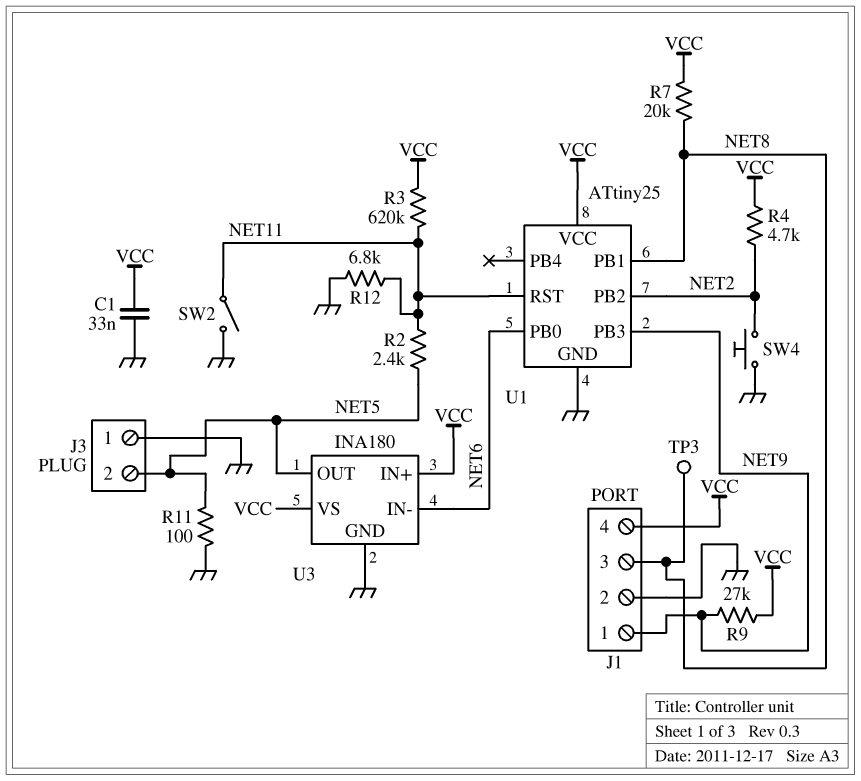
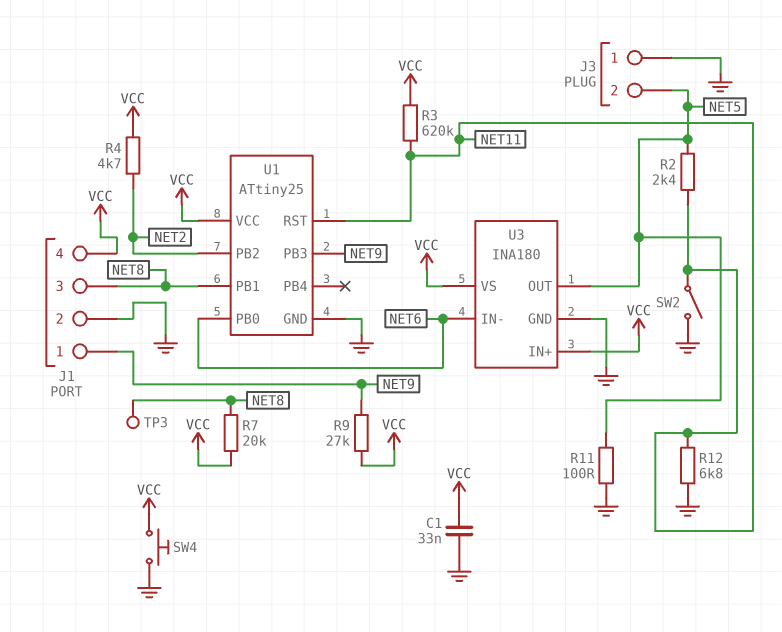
SW4: button (GND, NET2) -> button (GND, VCC)

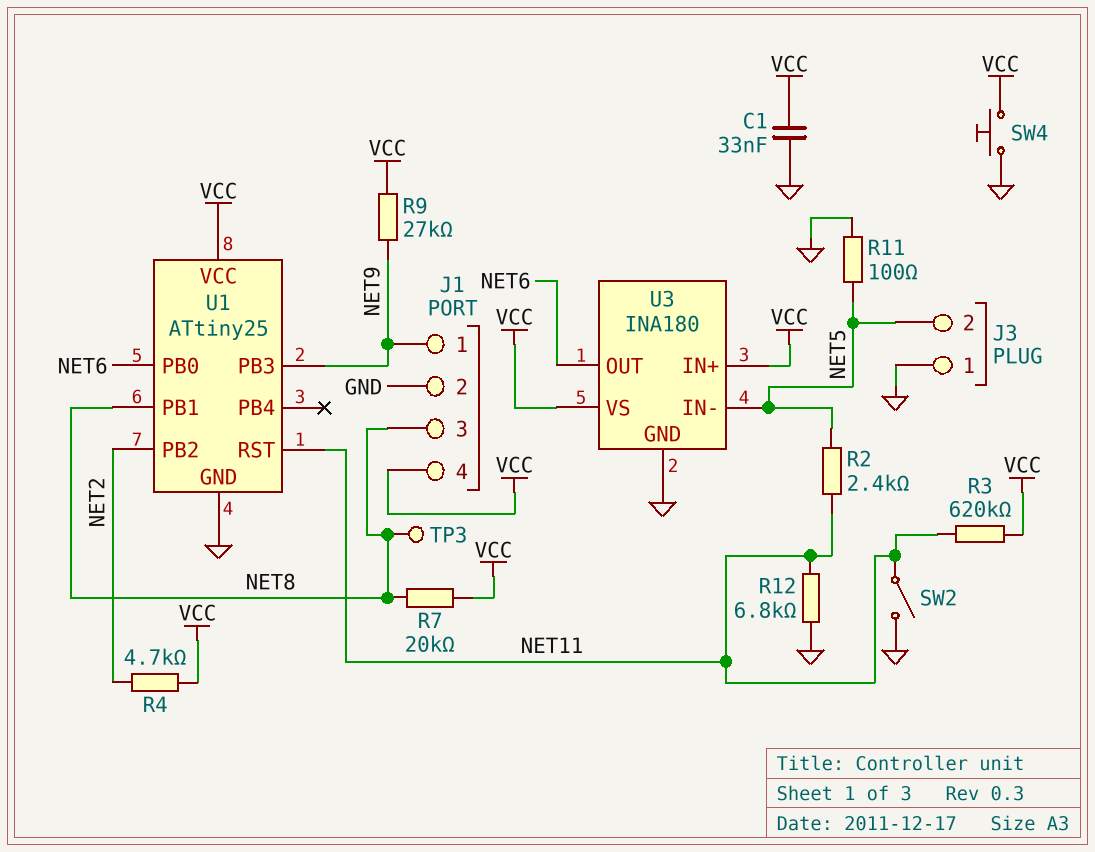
U3 pin IN-: NET6 -> NET5
U3 pin OUT: NET5 -> NET6

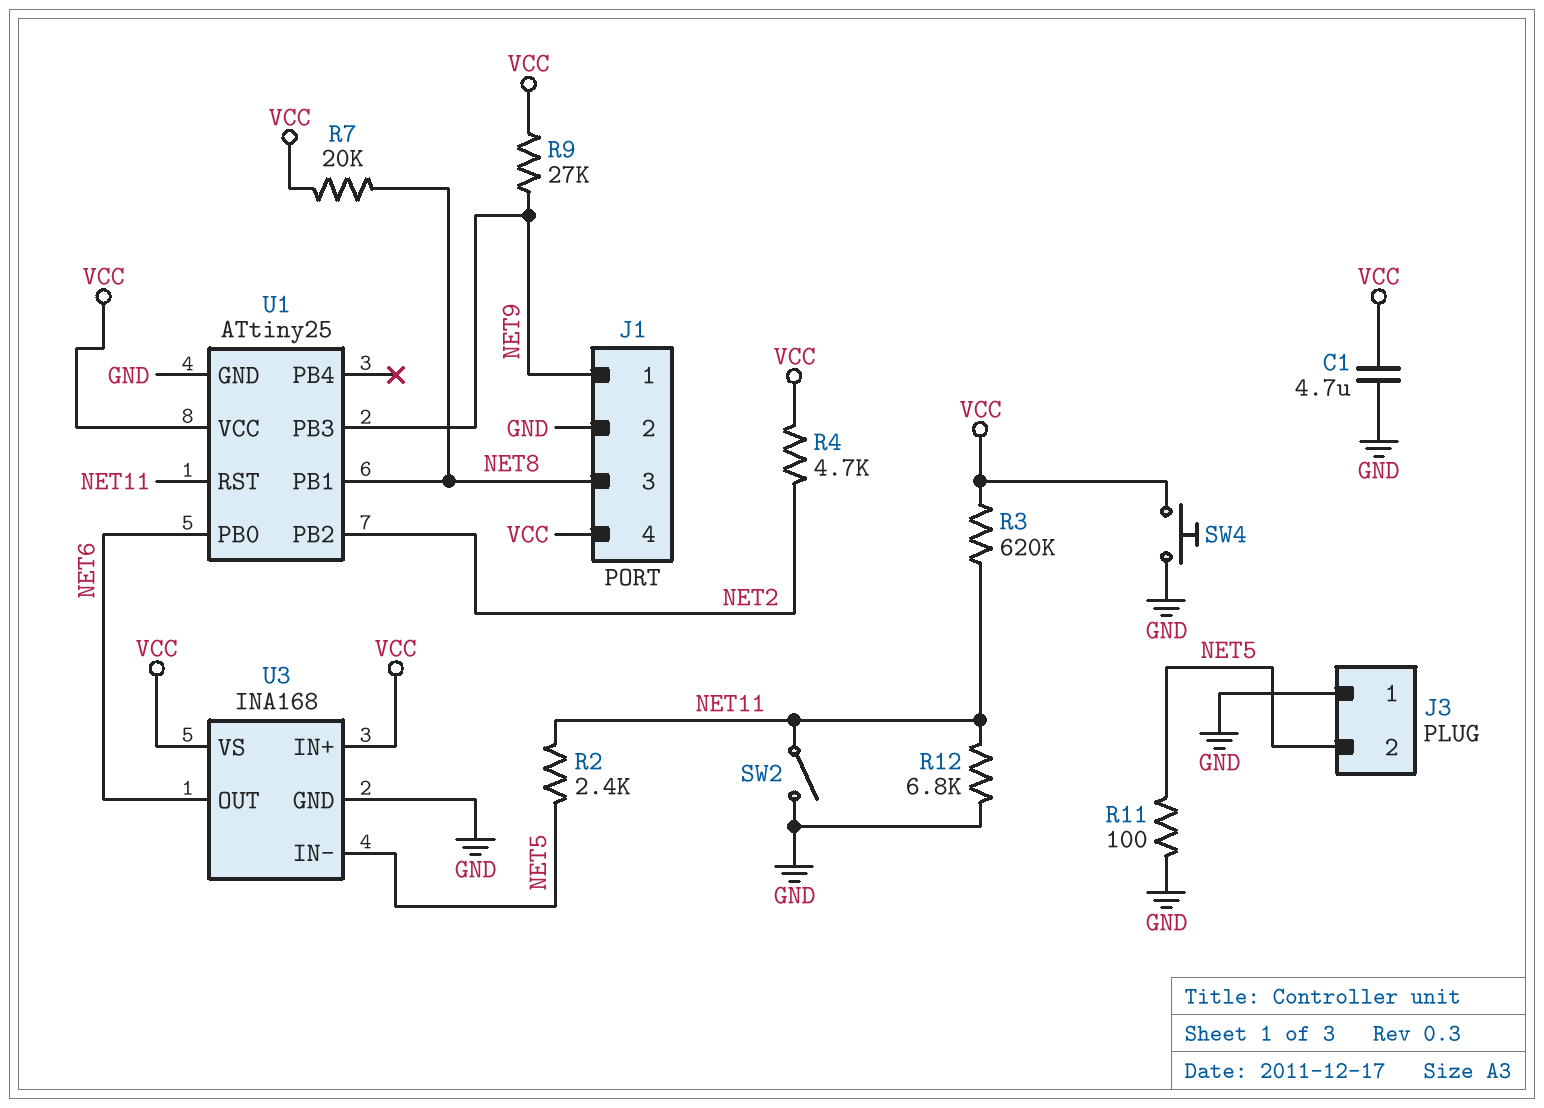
C1: 33nF (GND, VCC) -> 4.7uF (GND, VCC)
TP3: test point (NET8) -> none
U3: INA180 -> INA168

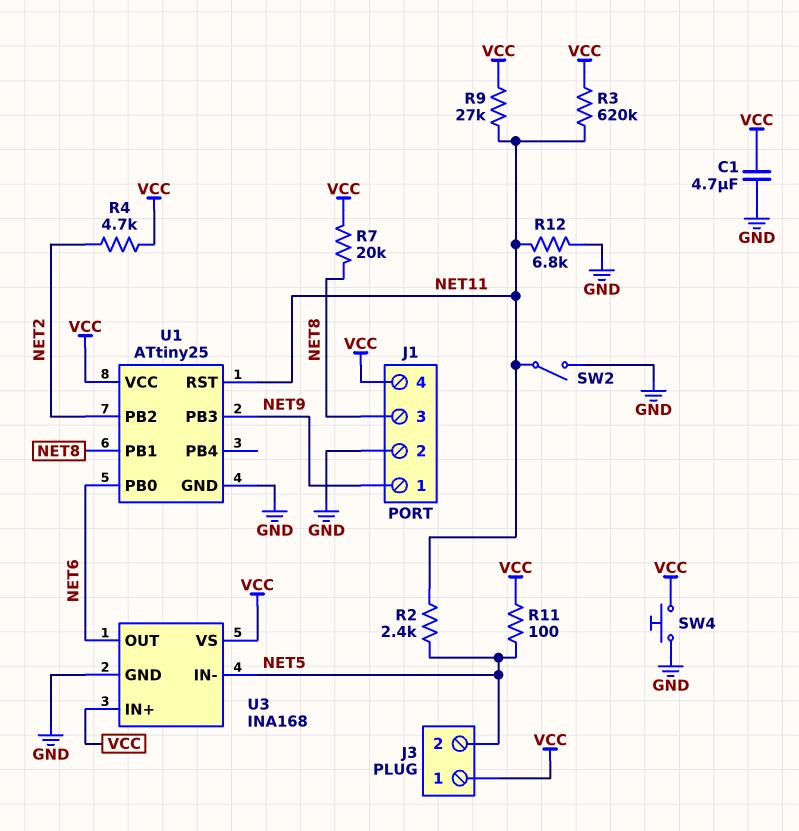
J3 pin 1: GND -> VCC
R9: 27k (NET9, VCC) -> 27k (NET11, VCC)
R11: 100 (GND, NET5) -> 100 (NET5, VCC)

